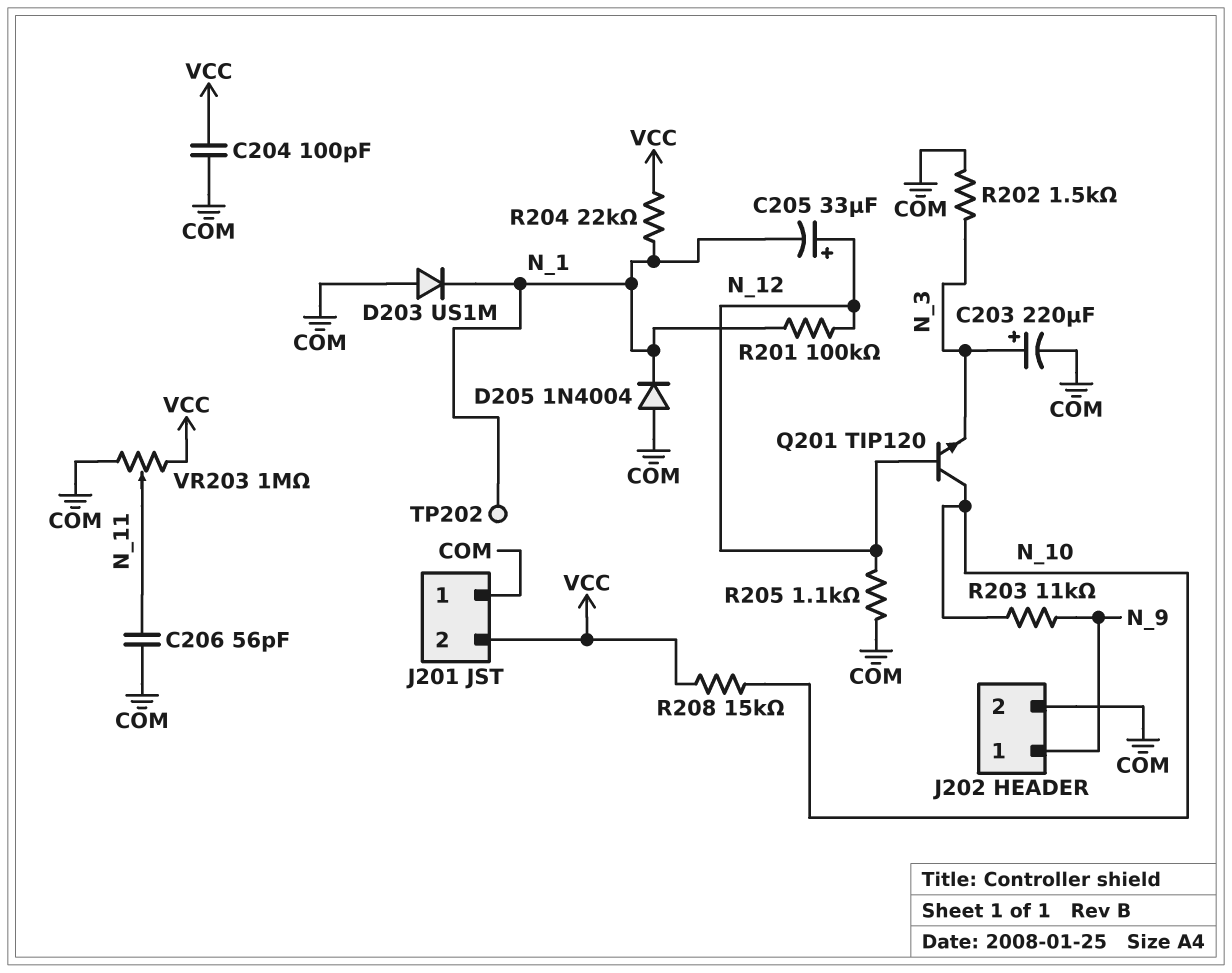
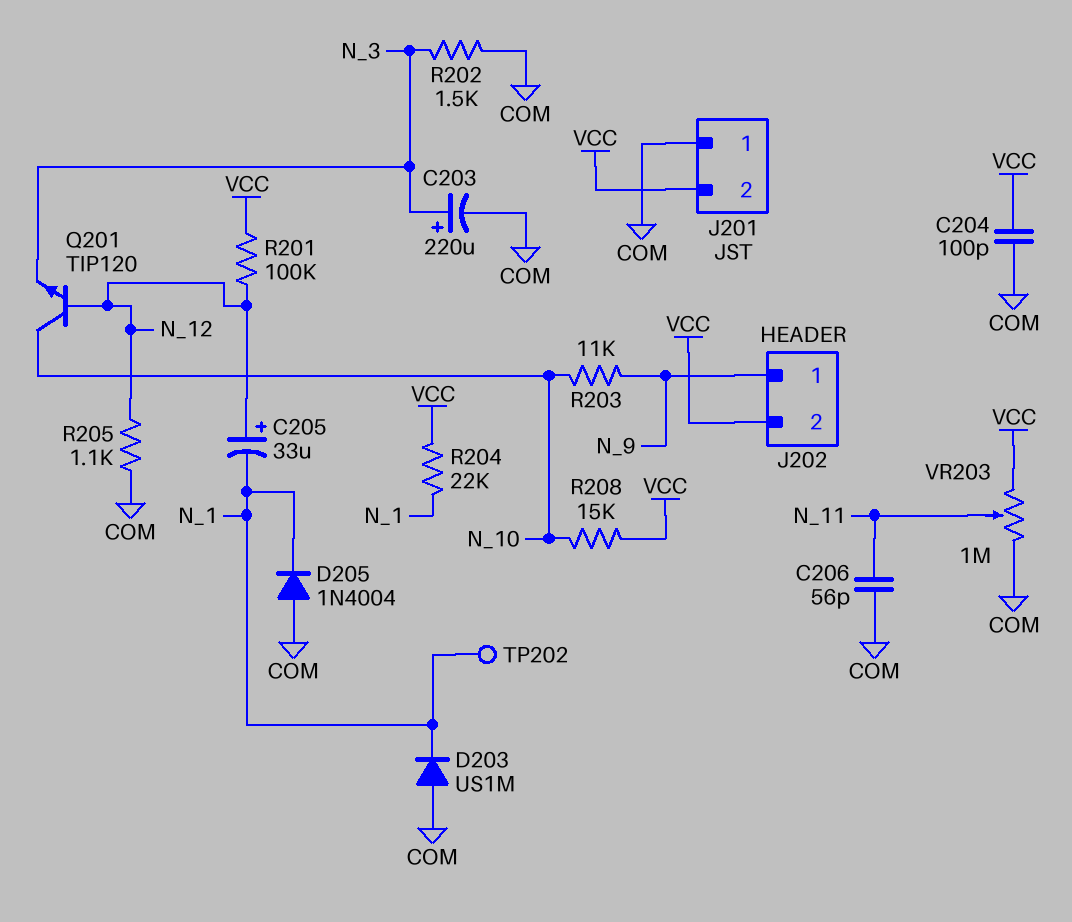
J202 pin 2: COM -> VCC
R201: 100k (N_1, N_12) -> 100k (N_12, VCC)

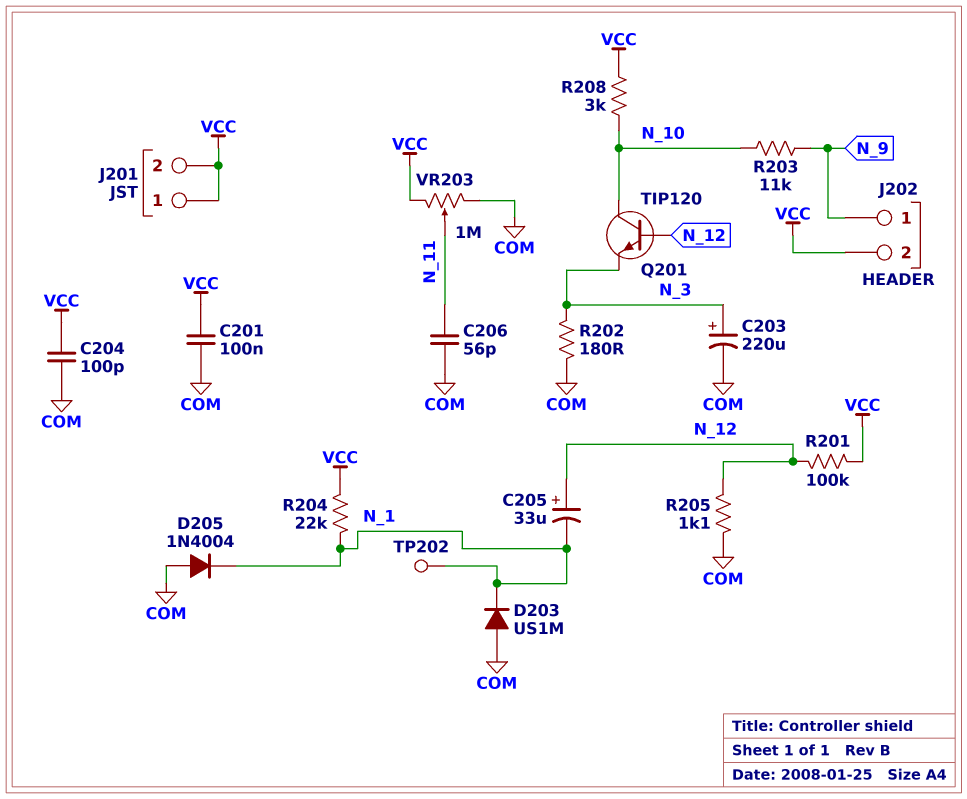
C201: none -> 100nF (COM, VCC)
J201 pin 1: COM -> VCC
R202: 1.5k (COM, N_3) -> 180 (COM, N_3)
R208: 15k (N_10, VCC) -> 3k (N_10, VCC)

